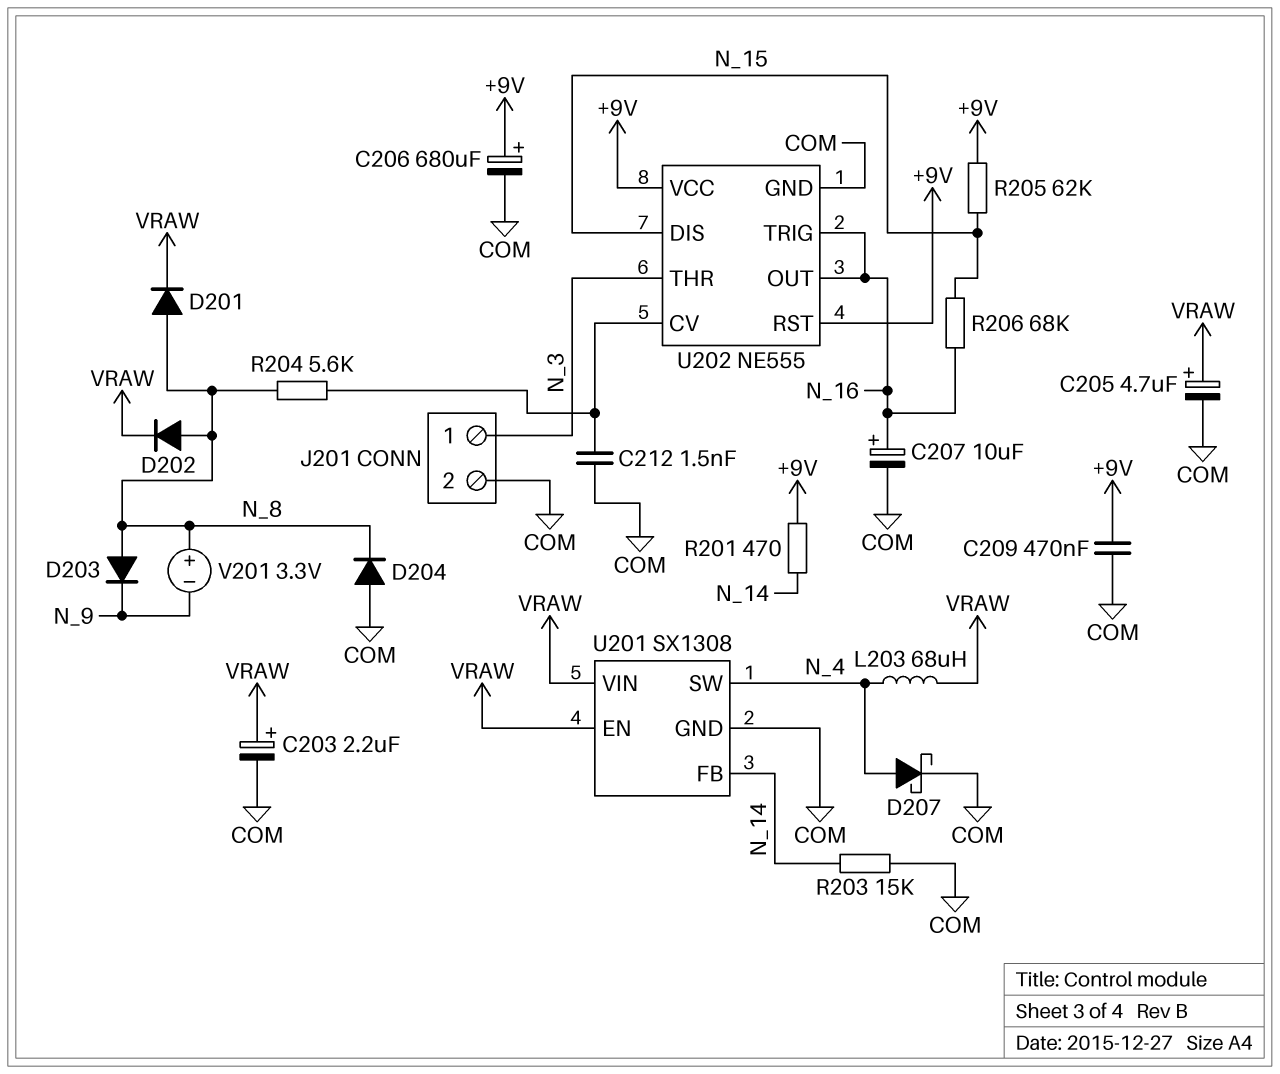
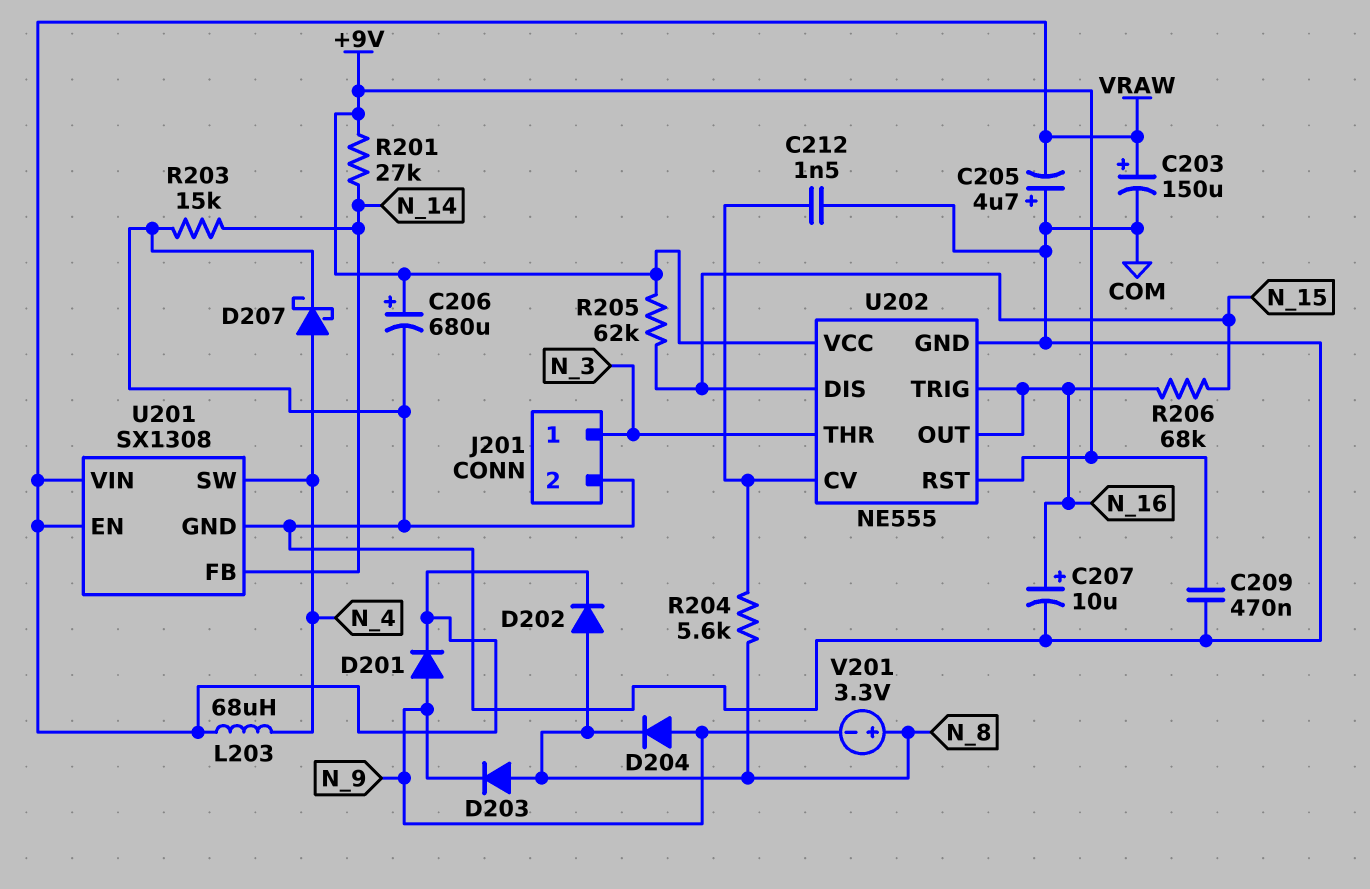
C203: 2.2uF (plus VRAW, minus COM) -> 150uF (plus VRAW, minus COM)
C205: 4.7uF (plus VRAW, minus COM) -> 4.7uF (plus COM, minus VRAW)
D201: diode (A N_8, K VRAW) -> diode (A N_9, K VRAW)
D204: diode (A COM, K N_8) -> diode (A N_9, K N_8)
R201: 470 (+9V, N_14) -> 27k (+9V, N_14)

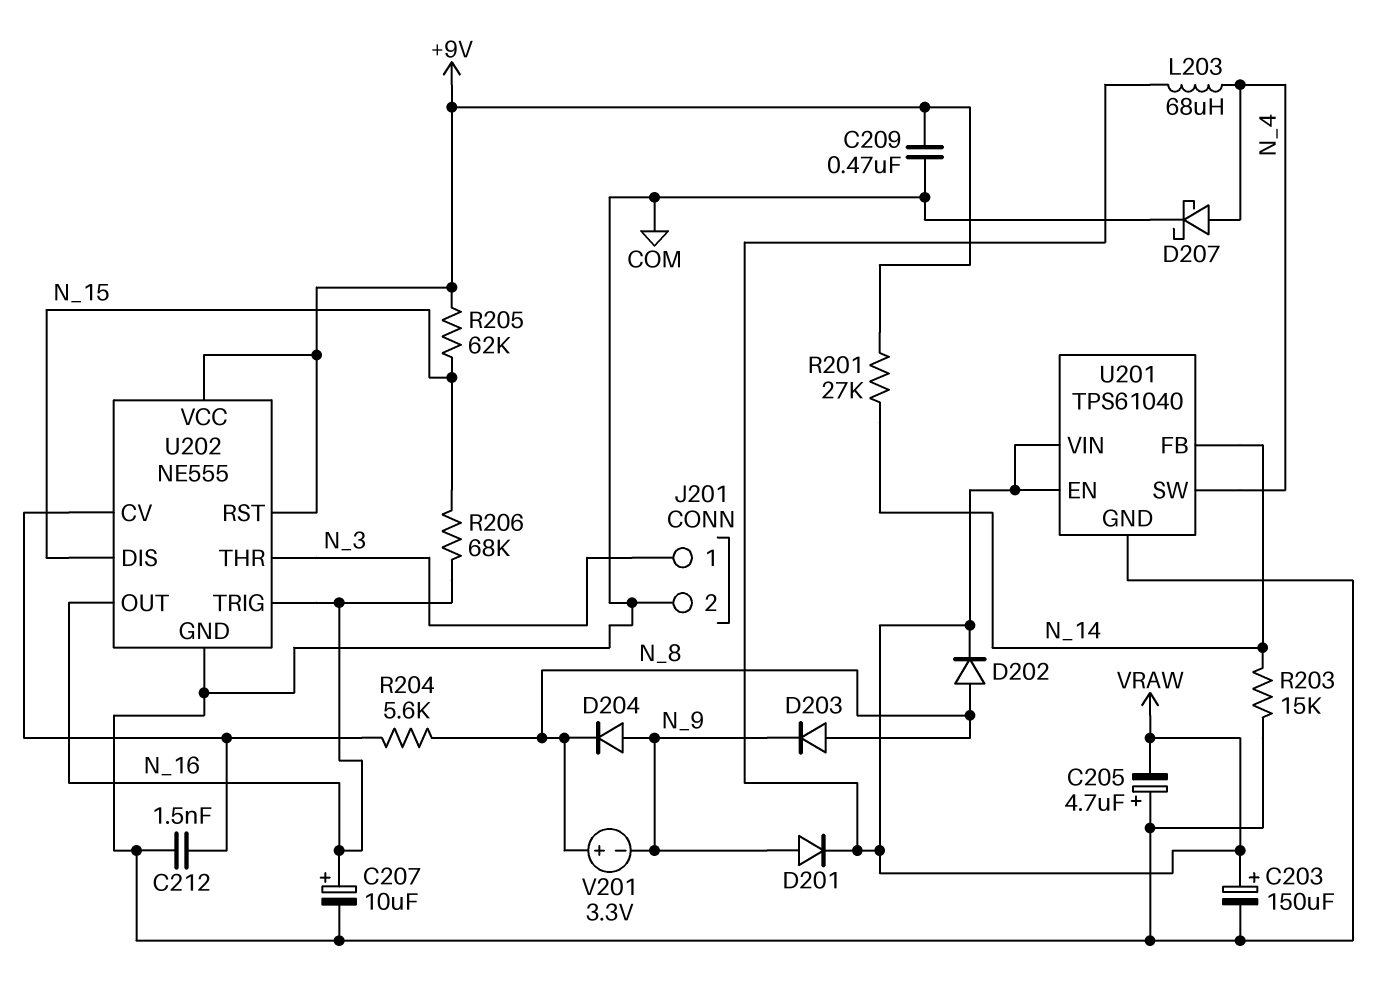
C206: 680uF (plus +9V, minus COM) -> none
U201: SX1308 -> TPS61040

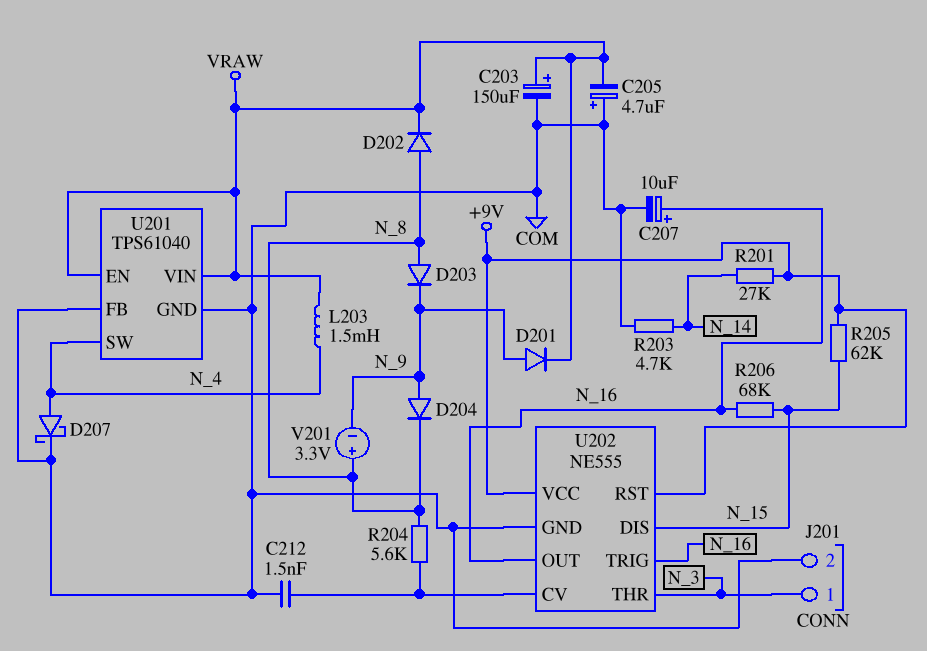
C209: 470nF (+9V, COM) -> none
L203: 68uH (N_4, VRAW) -> 1.5mH (N_4, VRAW)
R203: 15k (COM, N_14) -> 4.7k (COM, N_14)
U201 pin FB: N_14 -> COM

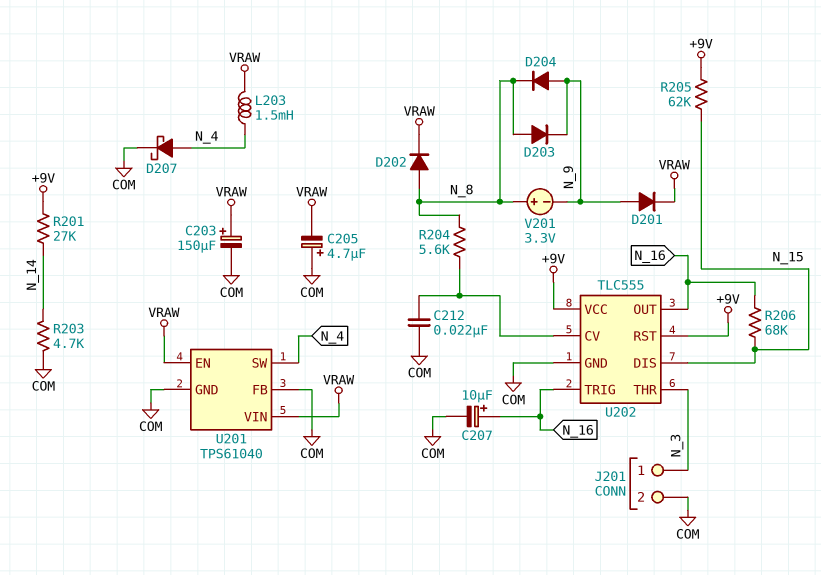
C212: 1.5nF (COM, U202/CV) -> 22nF (COM, U202/CV)
U202: NE555 -> TLC555

